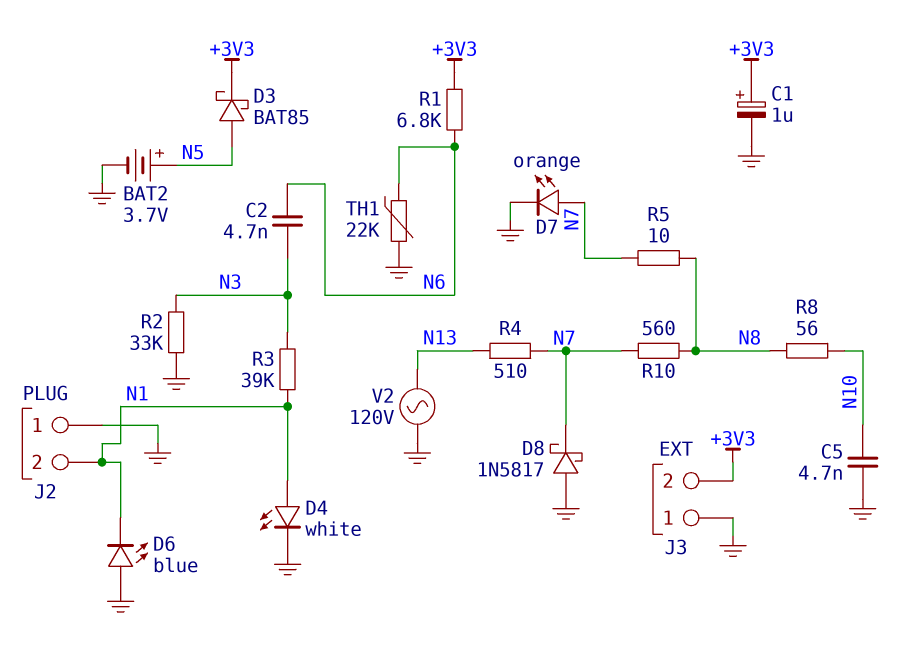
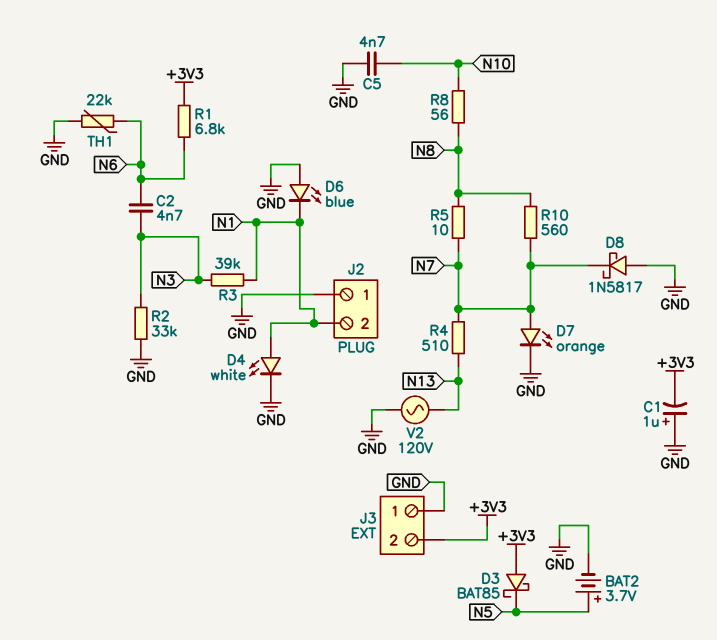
C1: 1uF (plus +3V3, minus GND) -> 1uF (plus GND, minus +3V3)
D3: schottky BAT85 (A N5, K +3V3) -> schottky BAT85 (A +3V3, K N5)

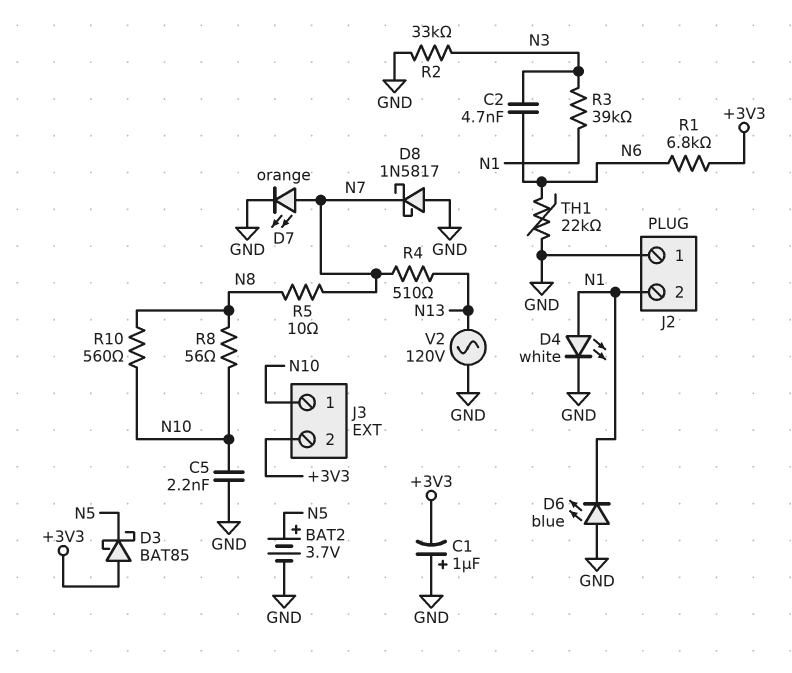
C5: 4.7nF (GND, N10) -> 2.2nF (GND, N10)
J3 pin 1: GND -> N10
R10: 560 (N7, N8) -> 560 (N8, N10)

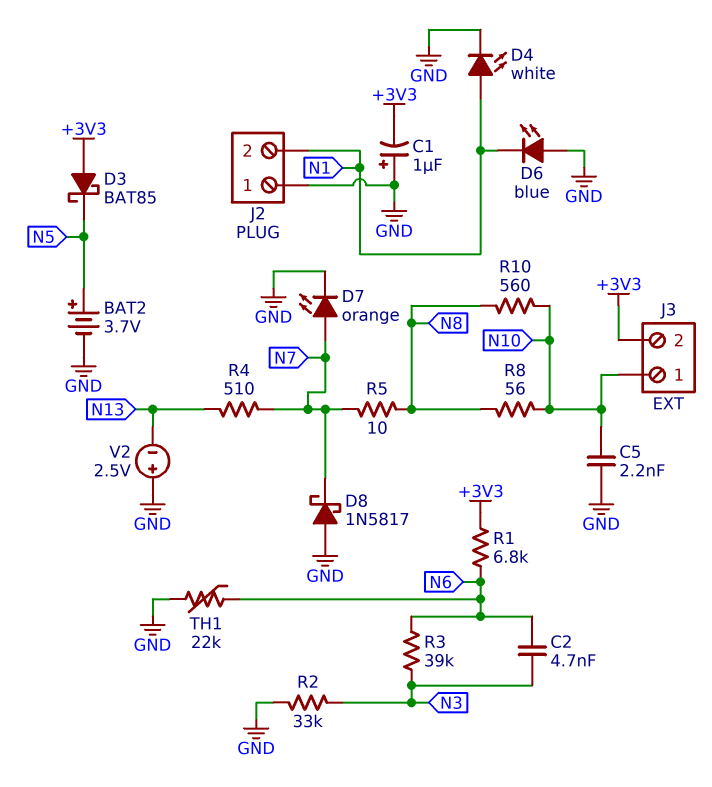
R3: 39k (N1, N3) -> 39k (N3, N6)
V2: AC 120V (GND, N13) -> 2.5V (plus GND, minus N13)

